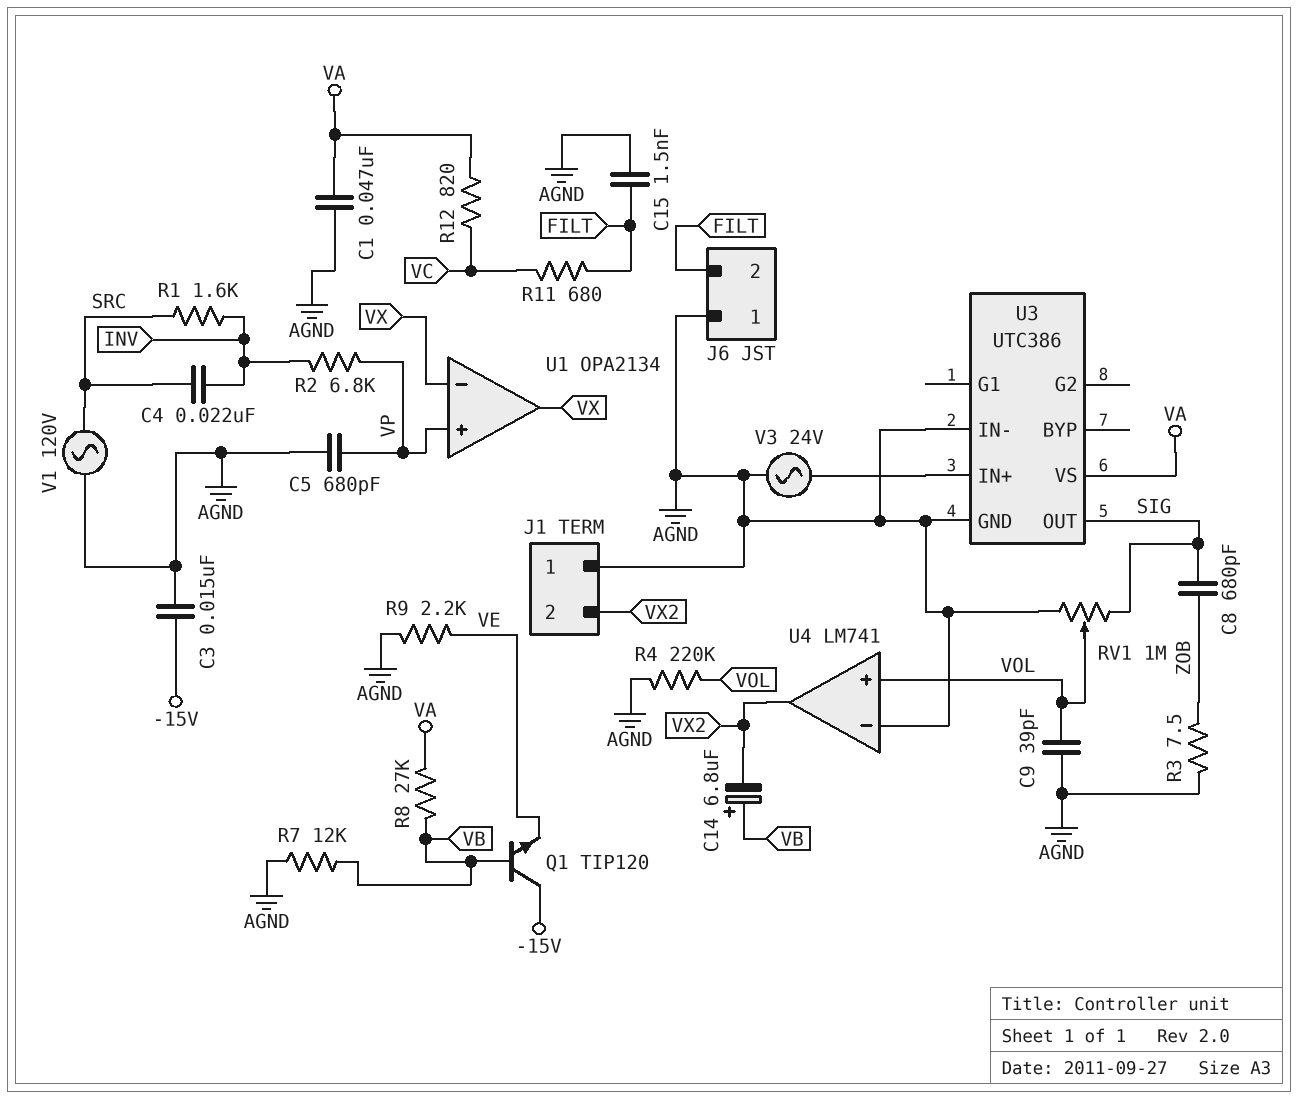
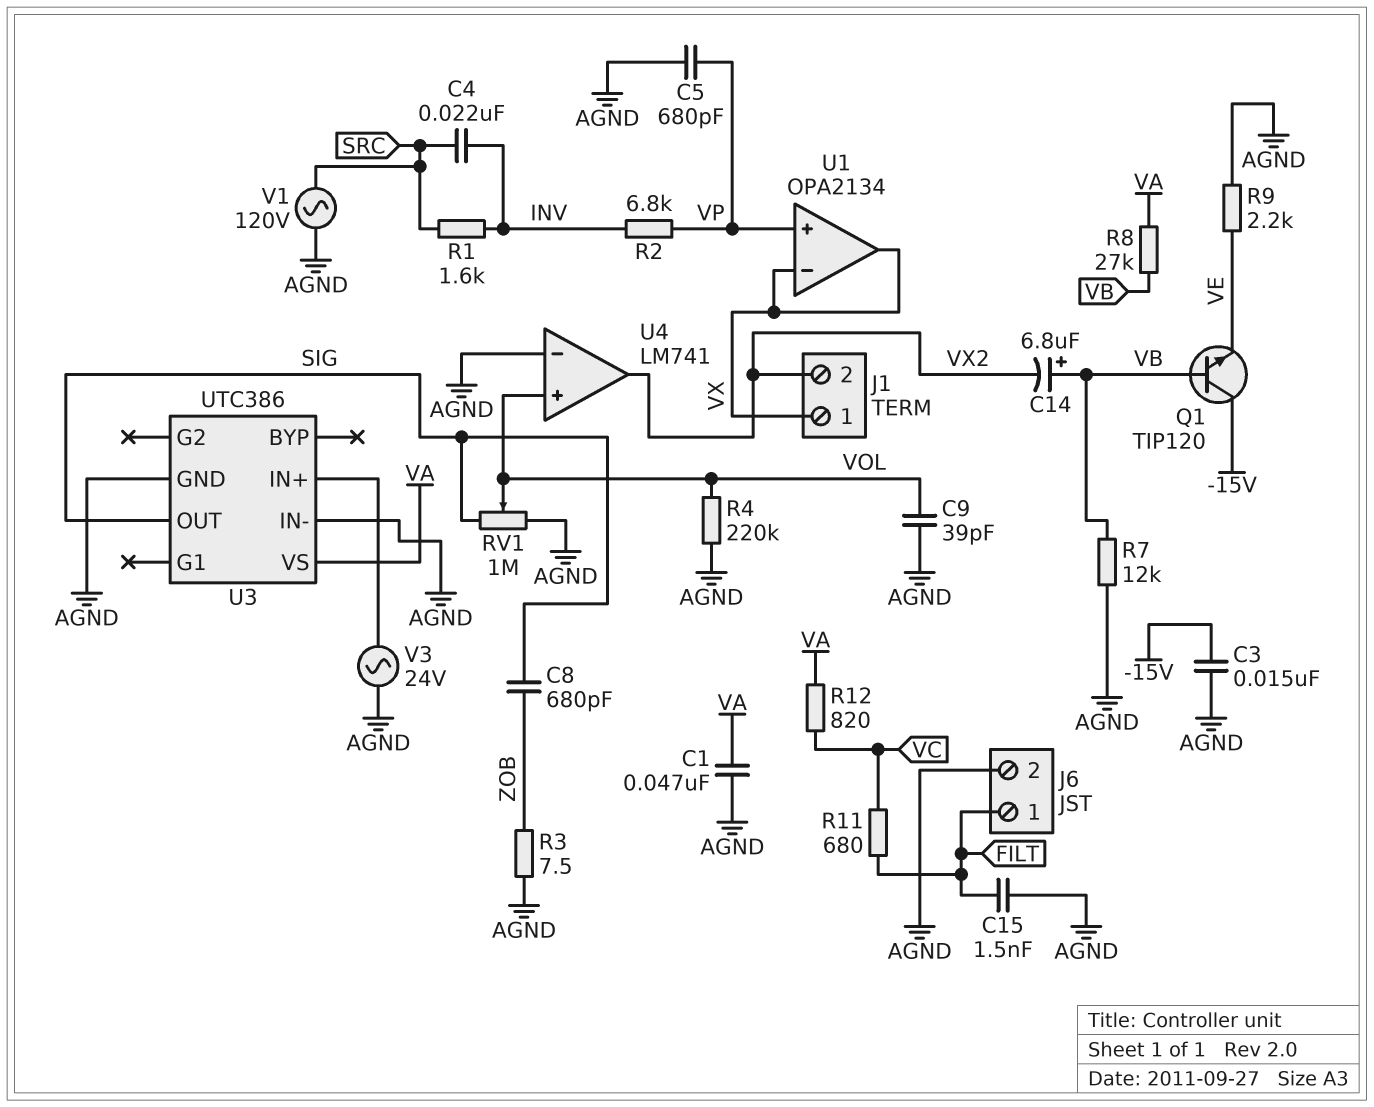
J1 pin 1: AGND -> VX
J6 pin 1: AGND -> FILT
J6 pin 2: FILT -> AGND

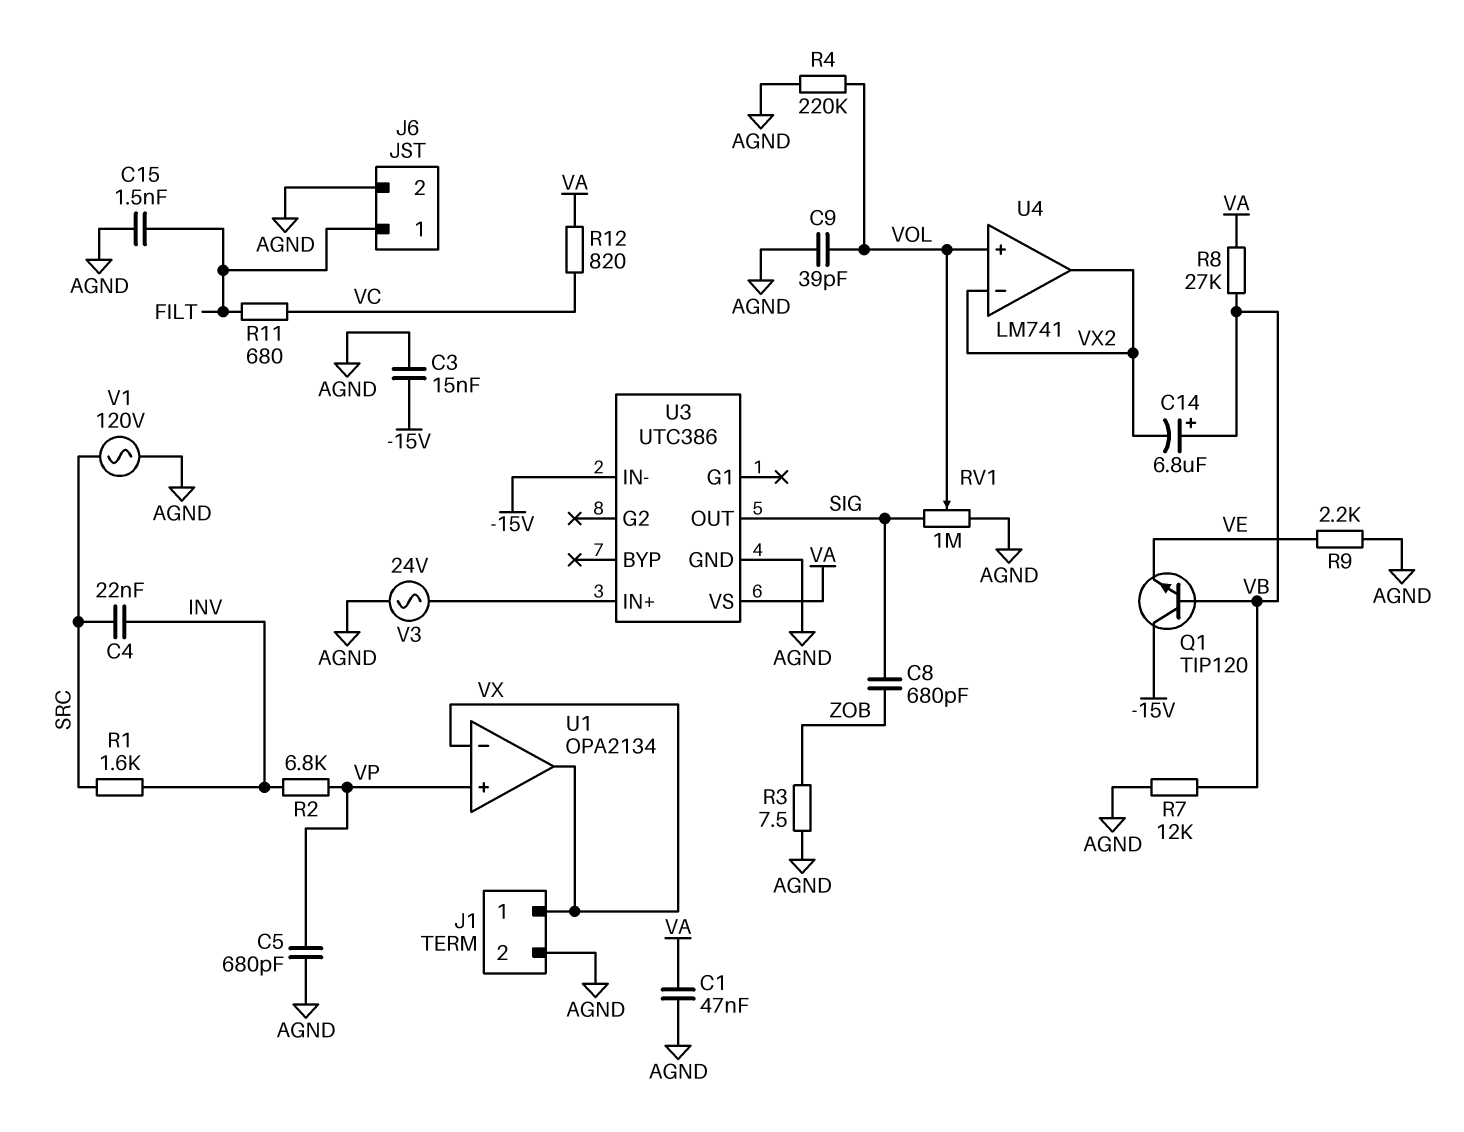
J1 pin 2: VX2 -> AGND
U3 pin IN-: AGND -> -15V
U4 pin in-: AGND -> VX2

